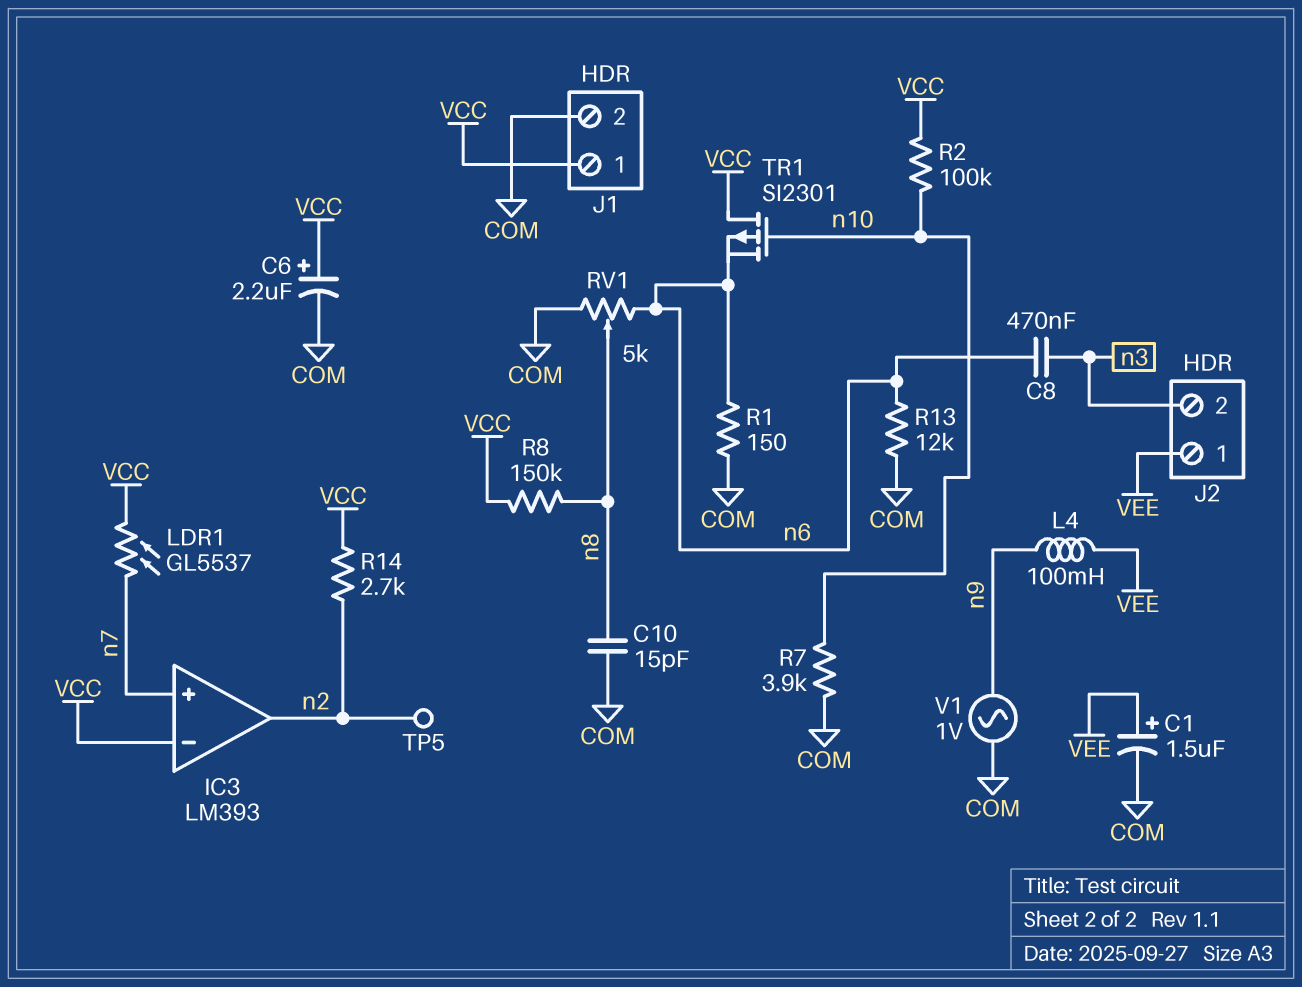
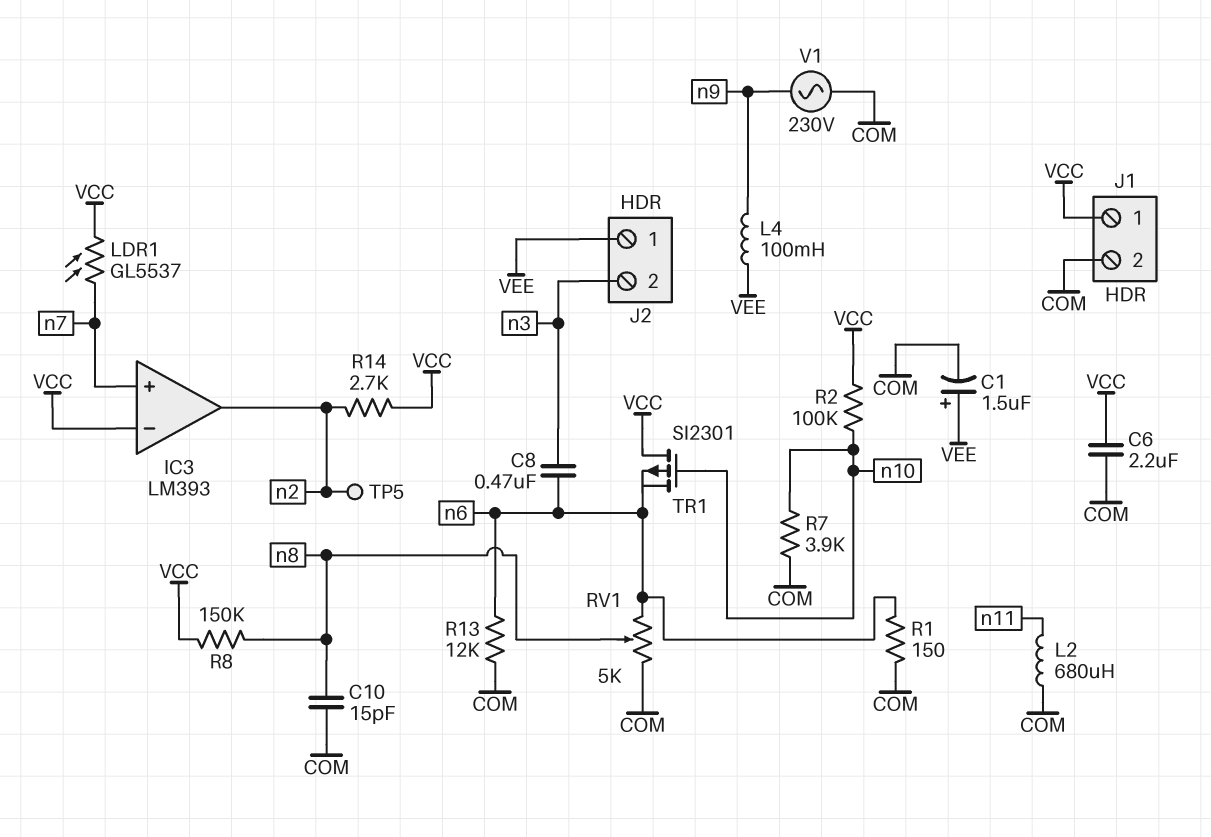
C6: 2.2uF (plus VCC, minus COM) -> 2.2uF (COM, VCC)
L2: none -> 680uH (COM, n11)
V1: AC 1V (COM, n9) -> AC 230V (COM, n9)

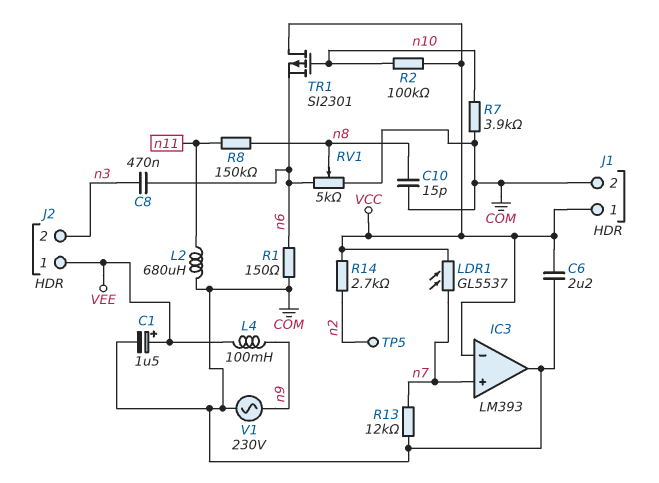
IC3 pin out: n2 -> COM
R8: 150k (VCC, n8) -> 150k (n8, n11)
R13: 12k (COM, n6) -> 12k (COM, n7)

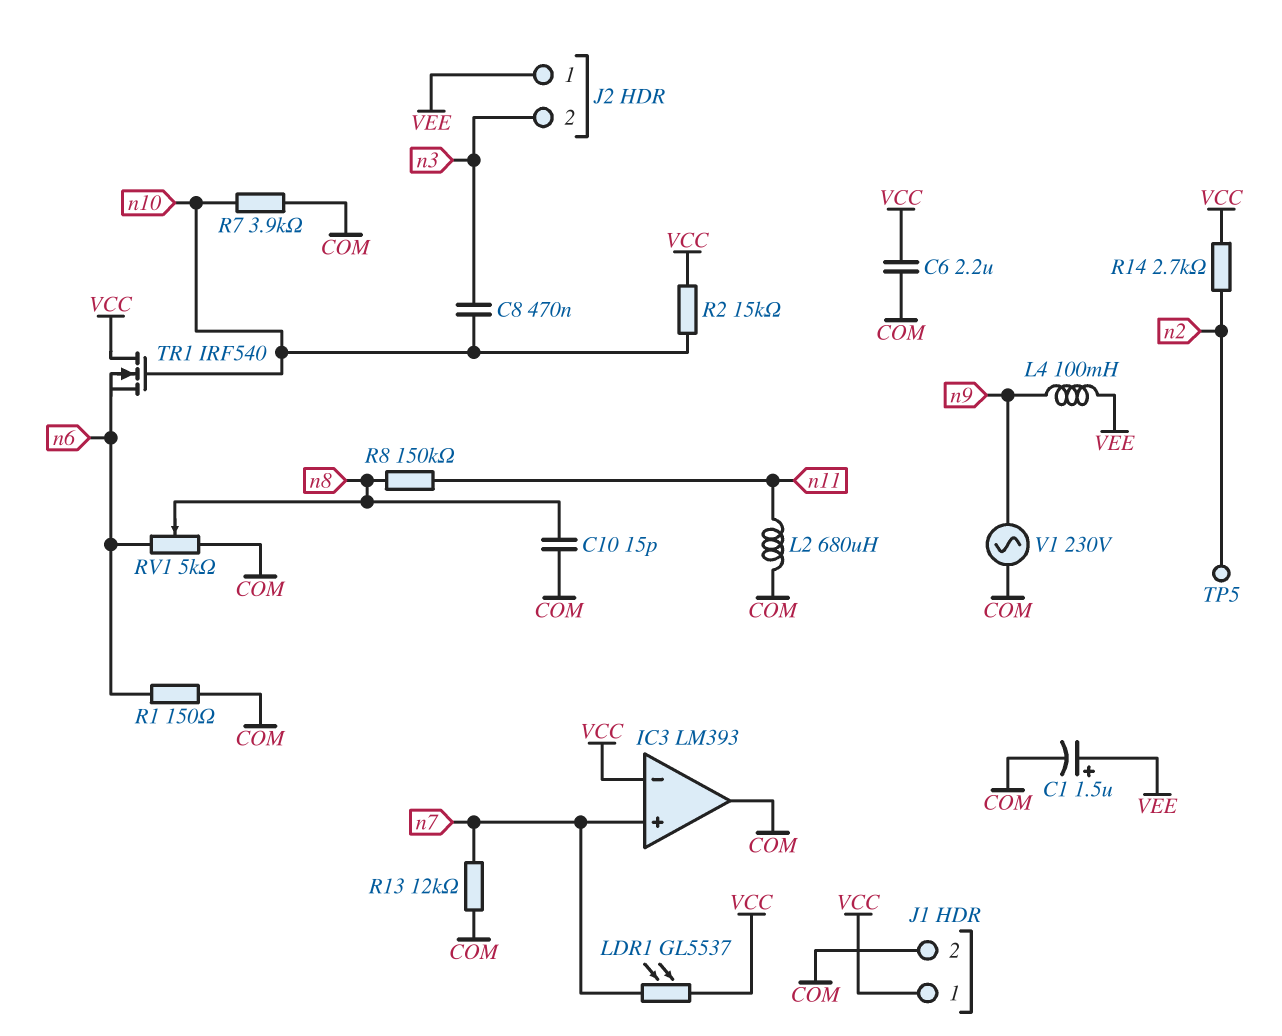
C8: 470nF (n3, n6) -> 470nF (n3, n10)
R2: 100k (VCC, n10) -> 15k (VCC, n10)
TR1: PMOS SI2301 (G n10, D VCC, S n6) -> NMOS IRF540 (G n10, D VCC, S n6)

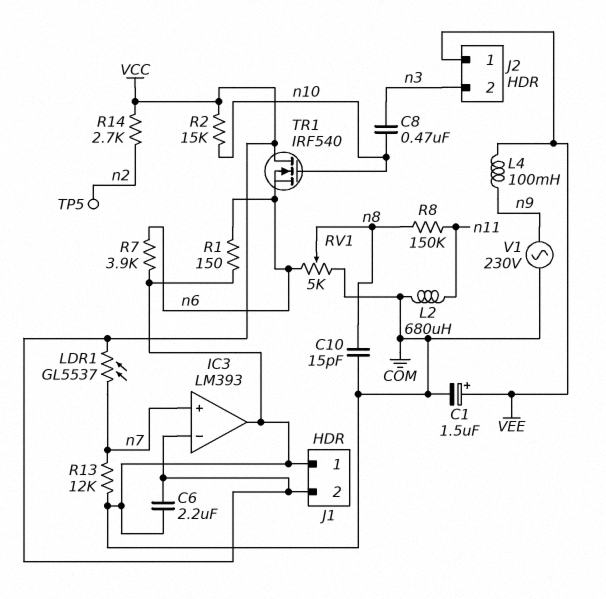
J1 pin 1: VCC -> COM
J1 pin 2: COM -> VCC
R7: 3.9k (COM, n10) -> 3.9k (COM, n6)

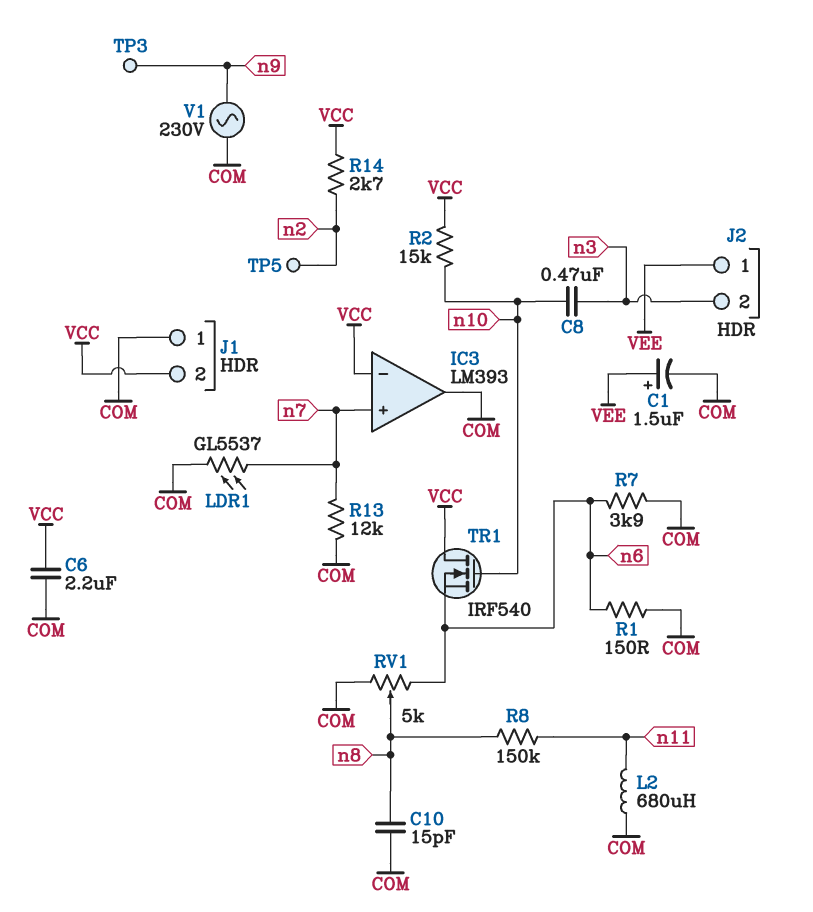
L4: 100mH (VEE, n9) -> none
LDR1: GL5537 (VCC, n7) -> GL5537 (COM, n7)
TP3: none -> test point (n9)

